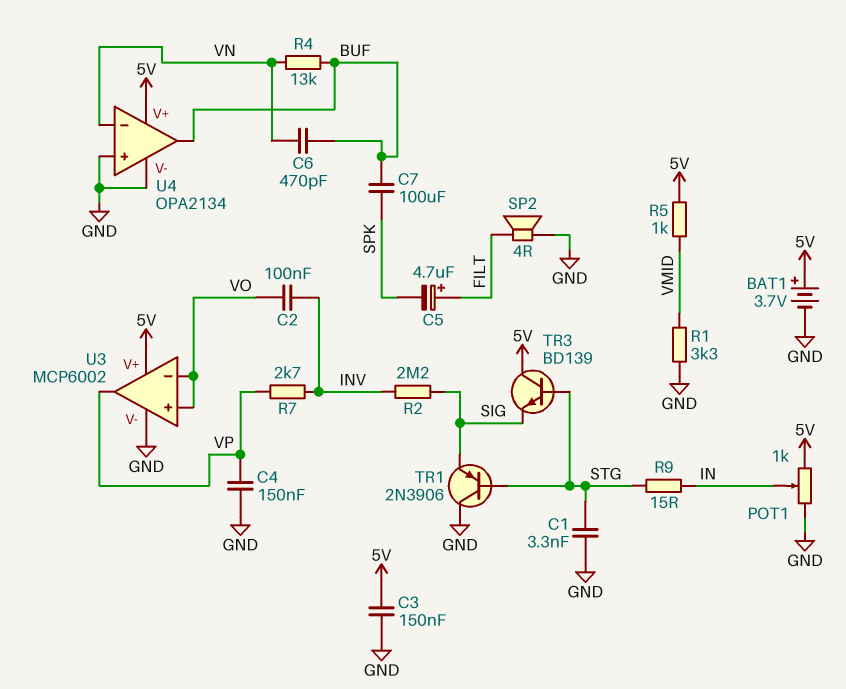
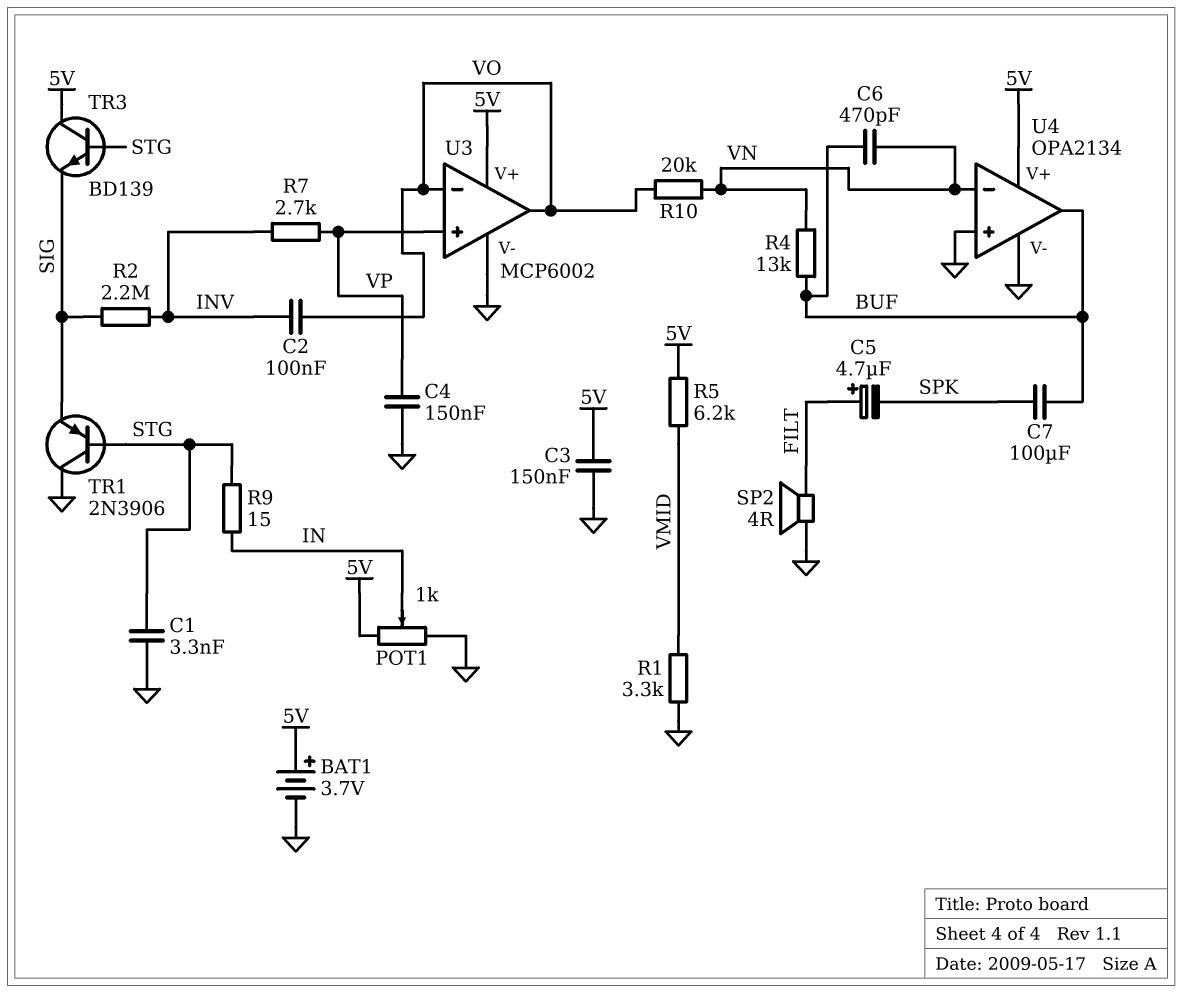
R5: 1k (5V, VMID) -> 6.2k (5V, VMID)
R10: none -> 20k (VN, VO)
U3 pin in+: VO -> VP
U3 pin out: VP -> VO

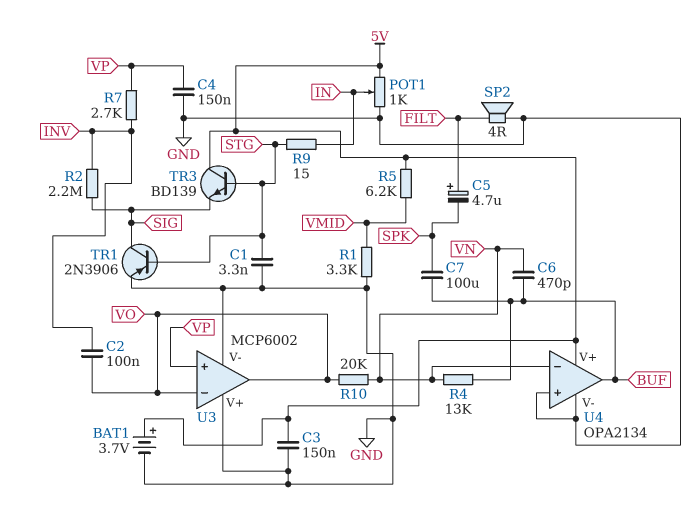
TR1: PNP 2N3906 (B STG, C GND, E SIG) -> PNP 2N3906 (B STG, C SIG, E GND)
U3 pin V+: 5V -> GND

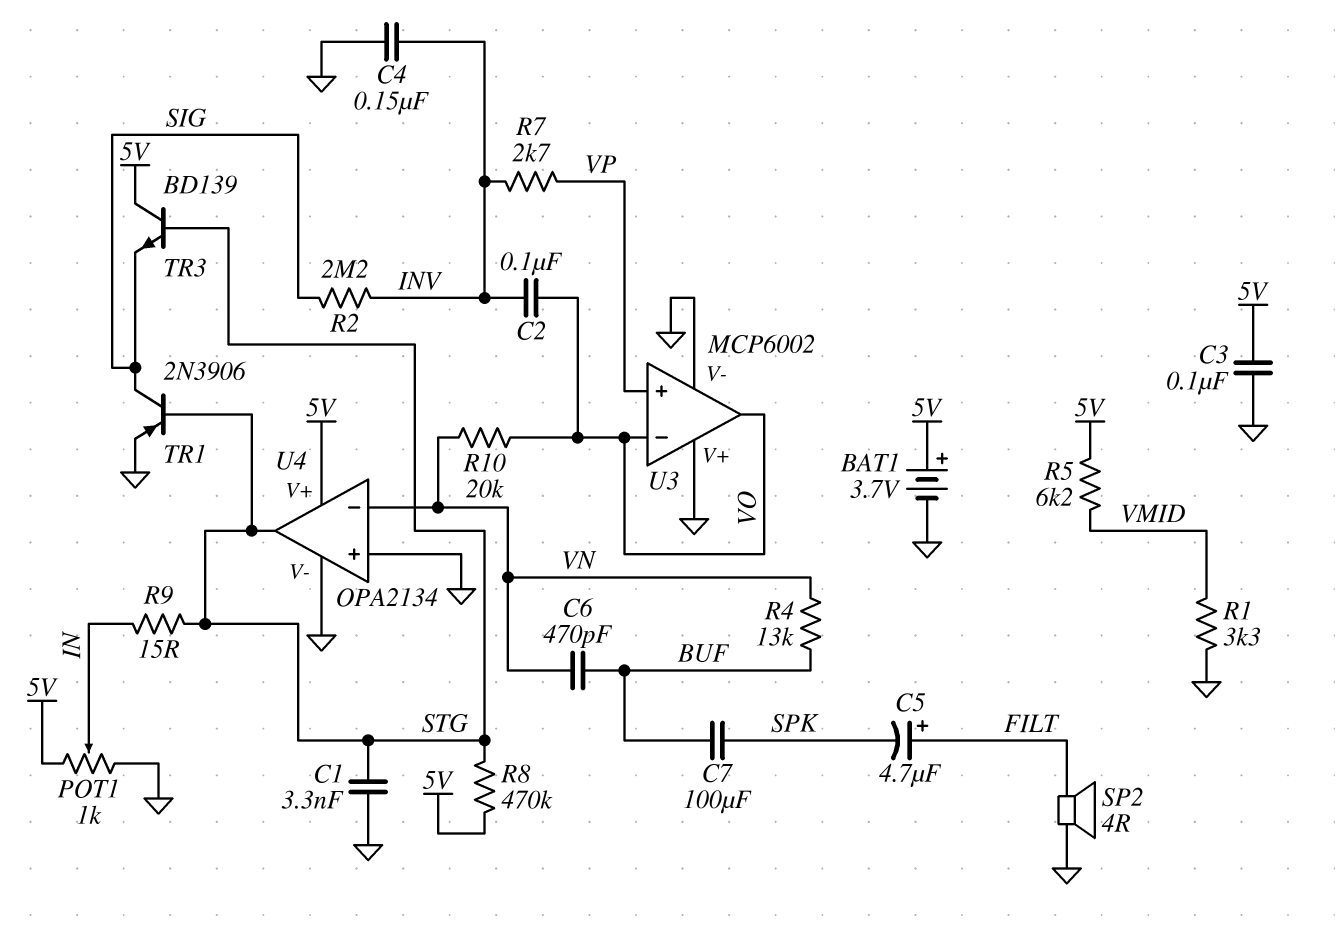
C3: 150nF (5V, GND) -> 100nF (5V, GND)
C4: 150nF (GND, VP) -> 150nF (GND, INV)
R8: none -> 470k (5V, STG)
U4 pin out: BUF -> STG

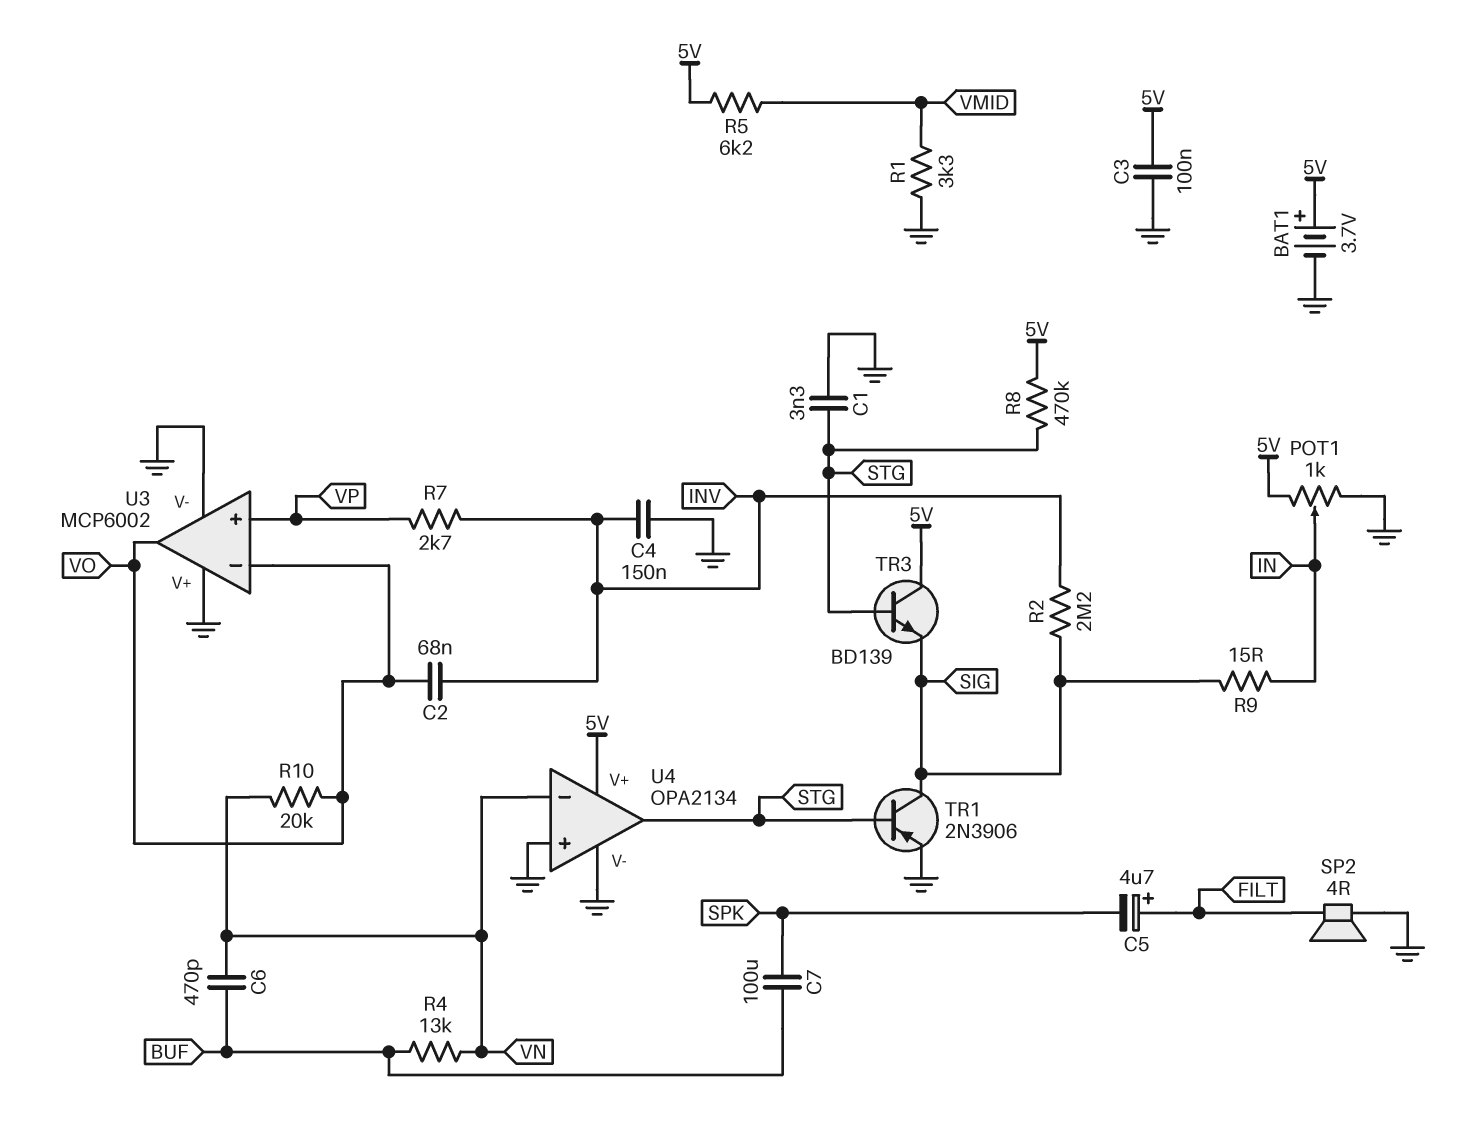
C2: 100nF (INV, VO) -> 68nF (INV, VO)
R9: 15 (IN, STG) -> 15 (IN, SIG)

